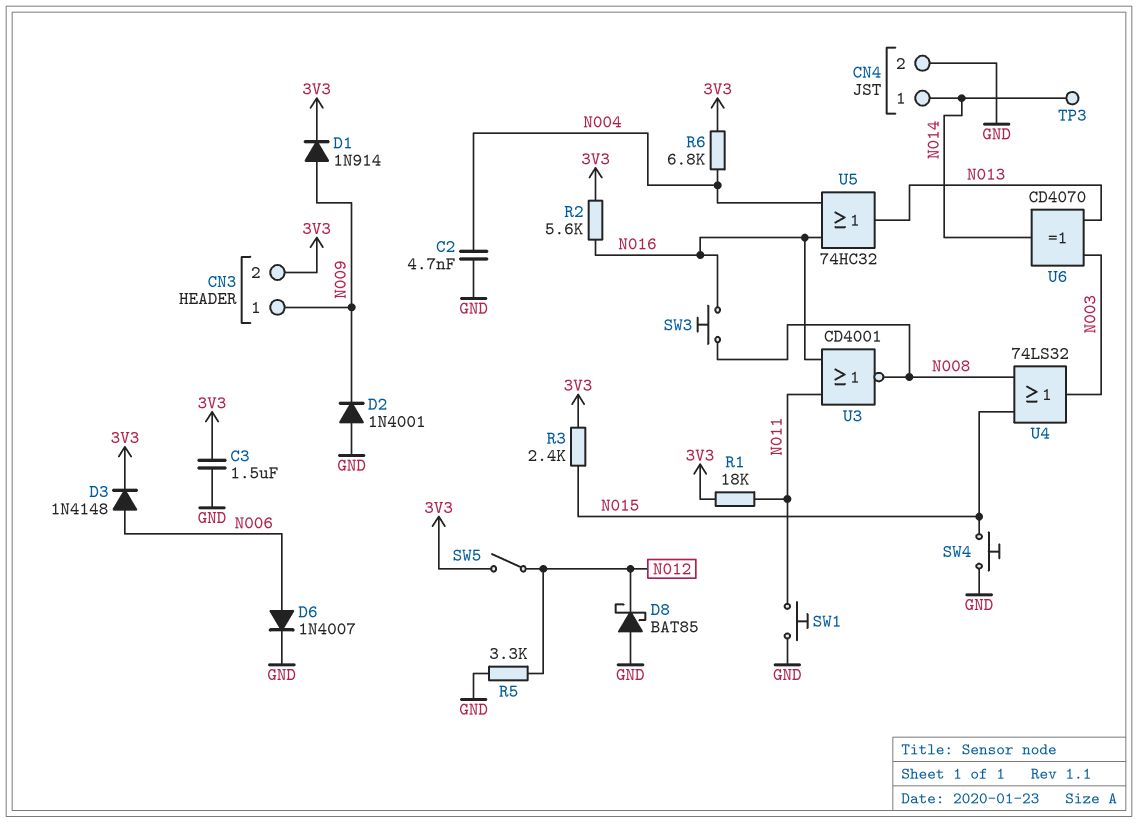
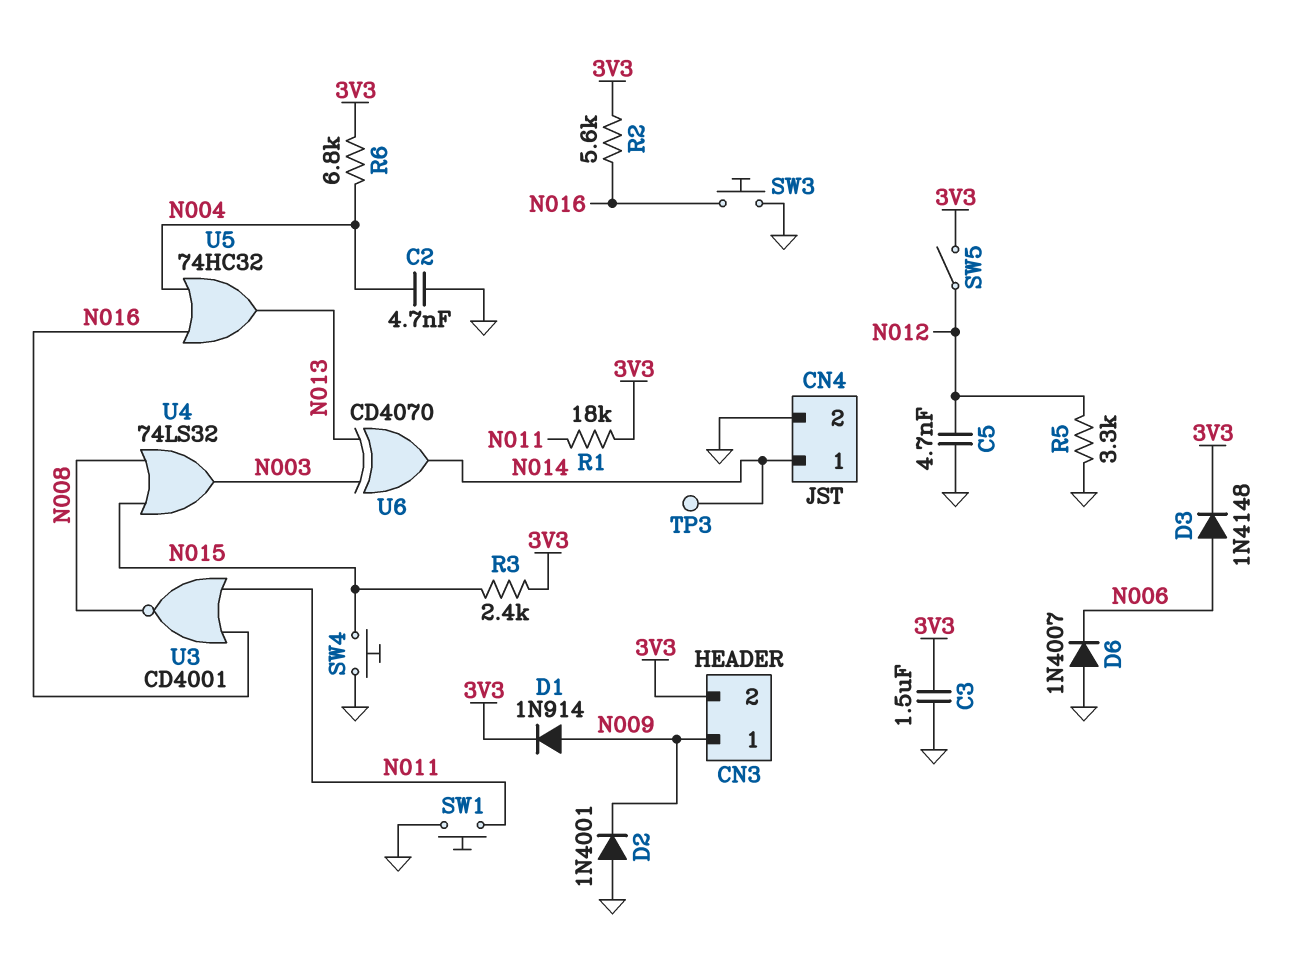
C5: none -> 4.7nF (GND, N012)
D6: diode 1N4007 (A N006, K GND) -> diode 1N4007 (A GND, K N006)
D8: schottky BAT85 (A GND, K N012) -> none
SW3: button (N008, N016) -> button (GND, N016)

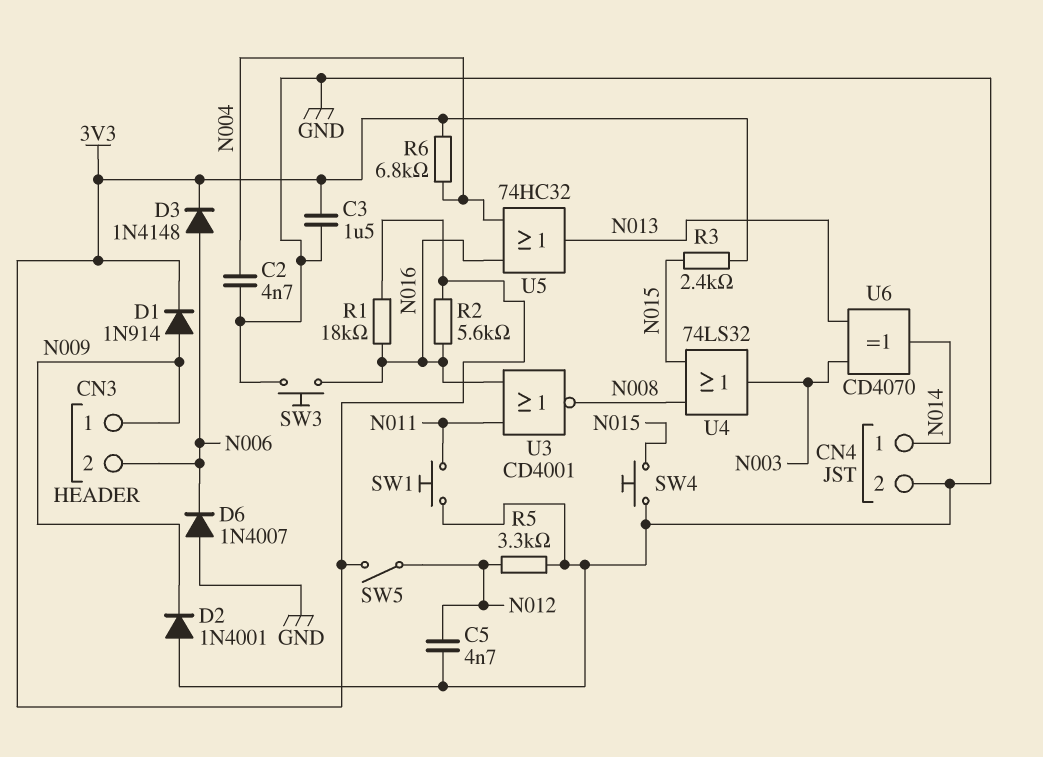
CN3 pin 2: 3V3 -> N006
R1: 18k (3V3, N011) -> 18k (3V3, N016)
TP3: test point (N014) -> none

